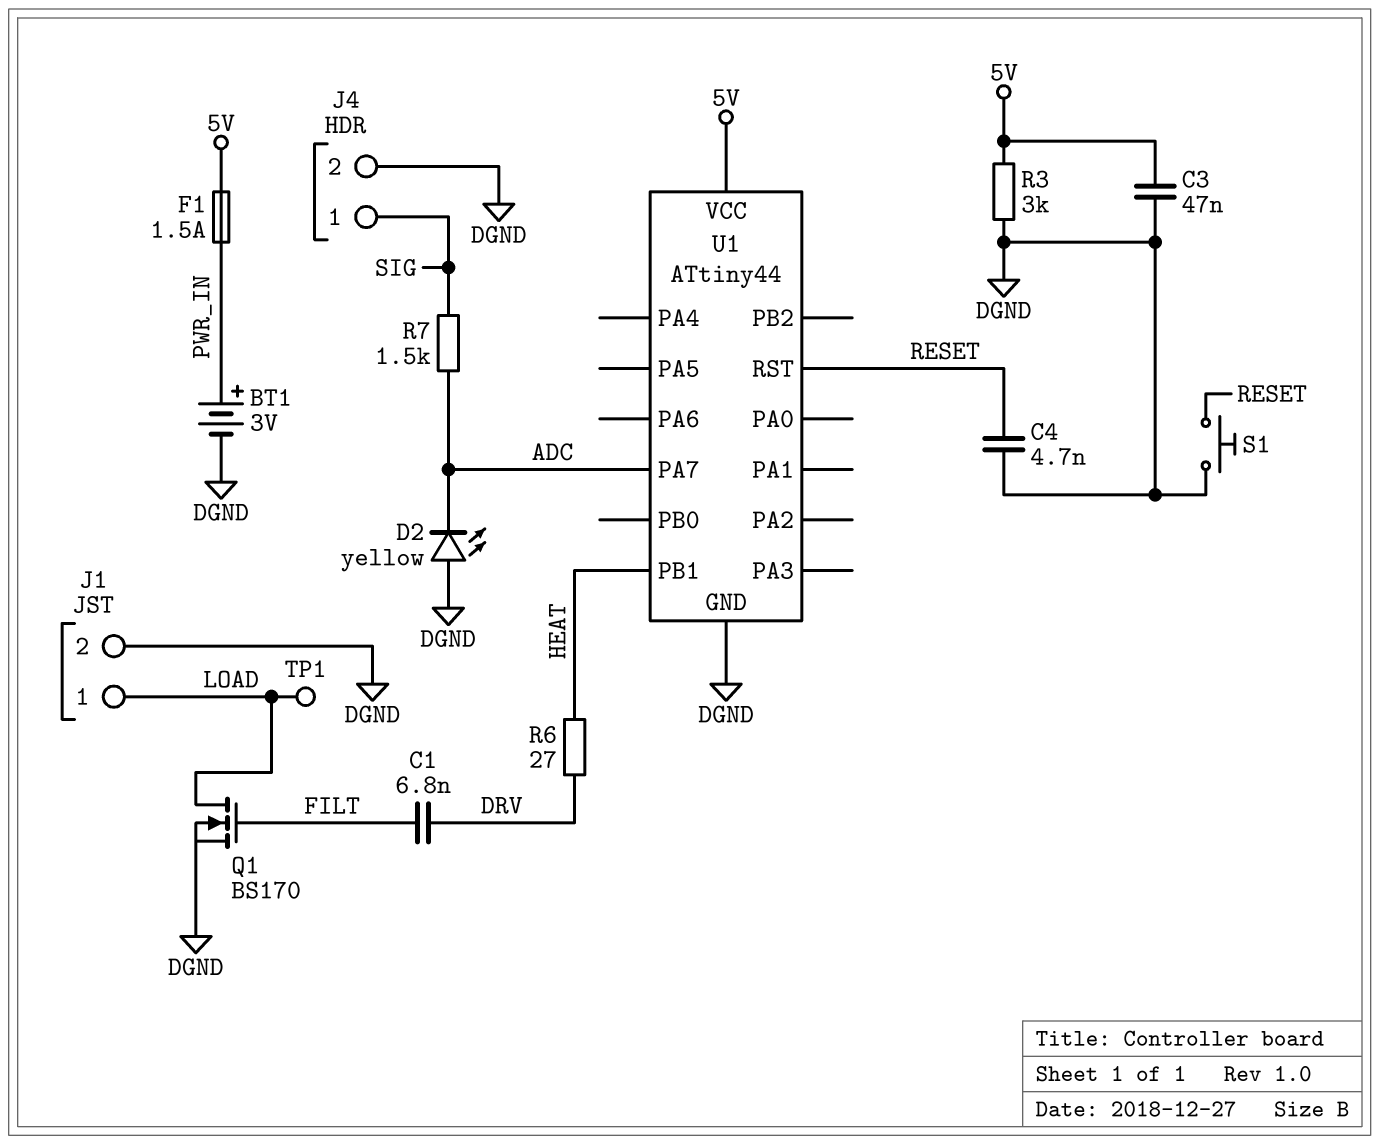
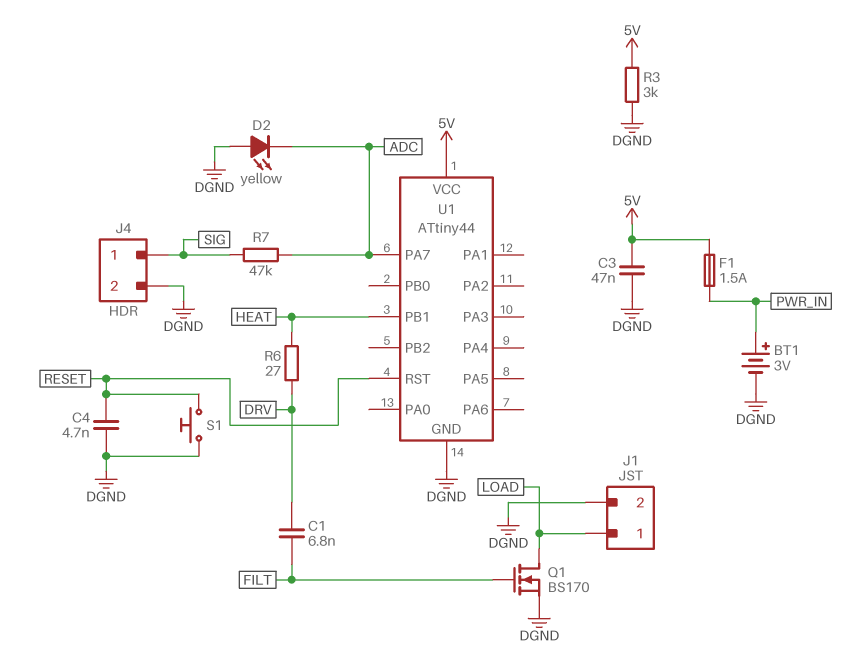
R7: 1.5k (ADC, SIG) -> 47k (ADC, SIG)
TP1: test point (LOAD) -> none

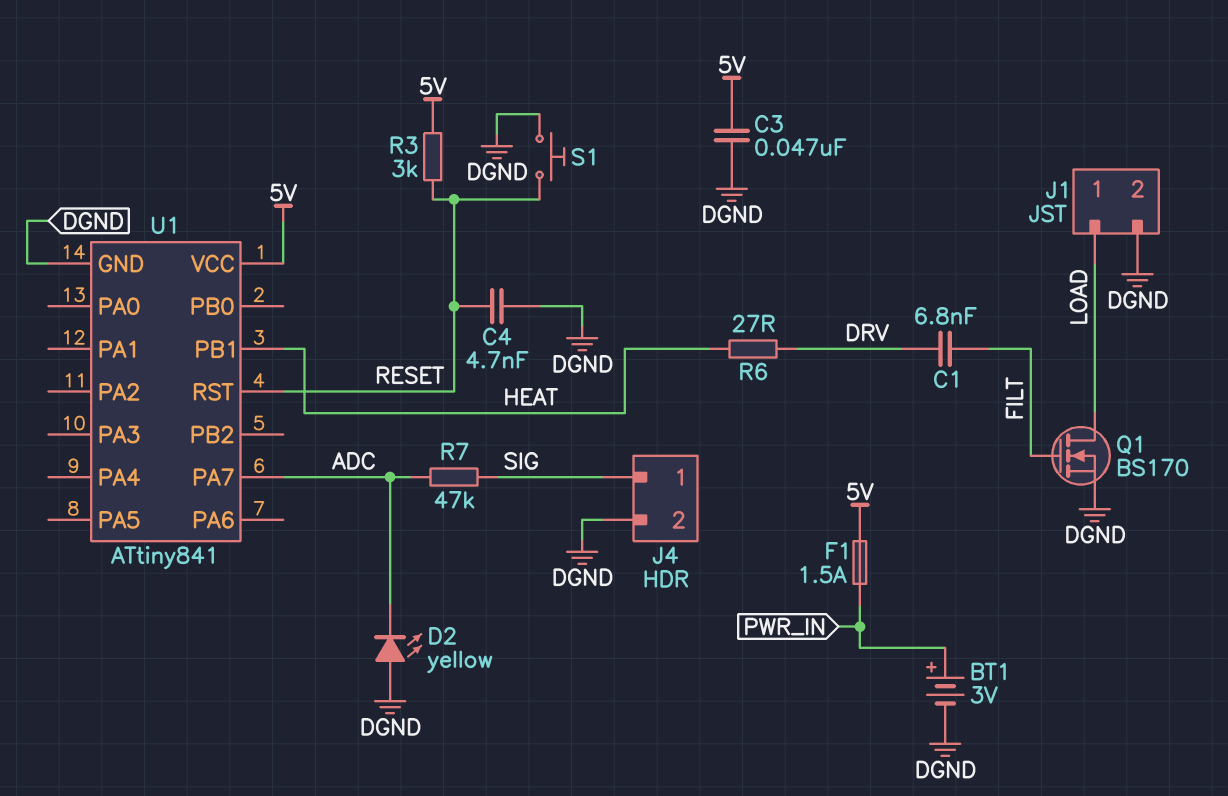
R3: 3k (5V, DGND) -> 3k (5V, RESET)
U1: ATtiny44 -> ATtiny841

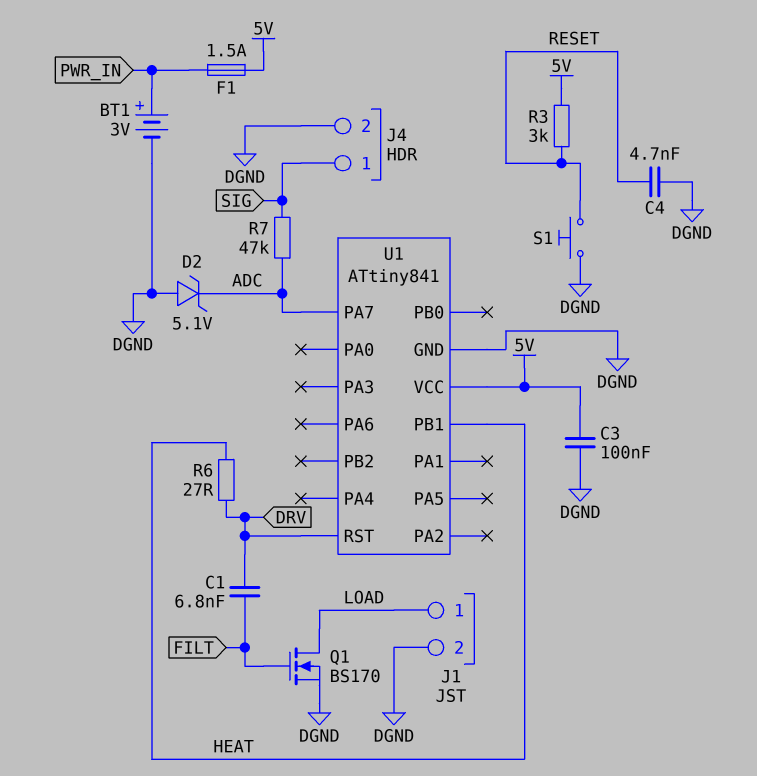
C3: 47nF (5V, DGND) -> 100nF (5V, DGND)
D2: LED yellow (A DGND, K ADC) -> zener 5.1V (A DGND, K ADC)
U1 pin RST: RESET -> DRV

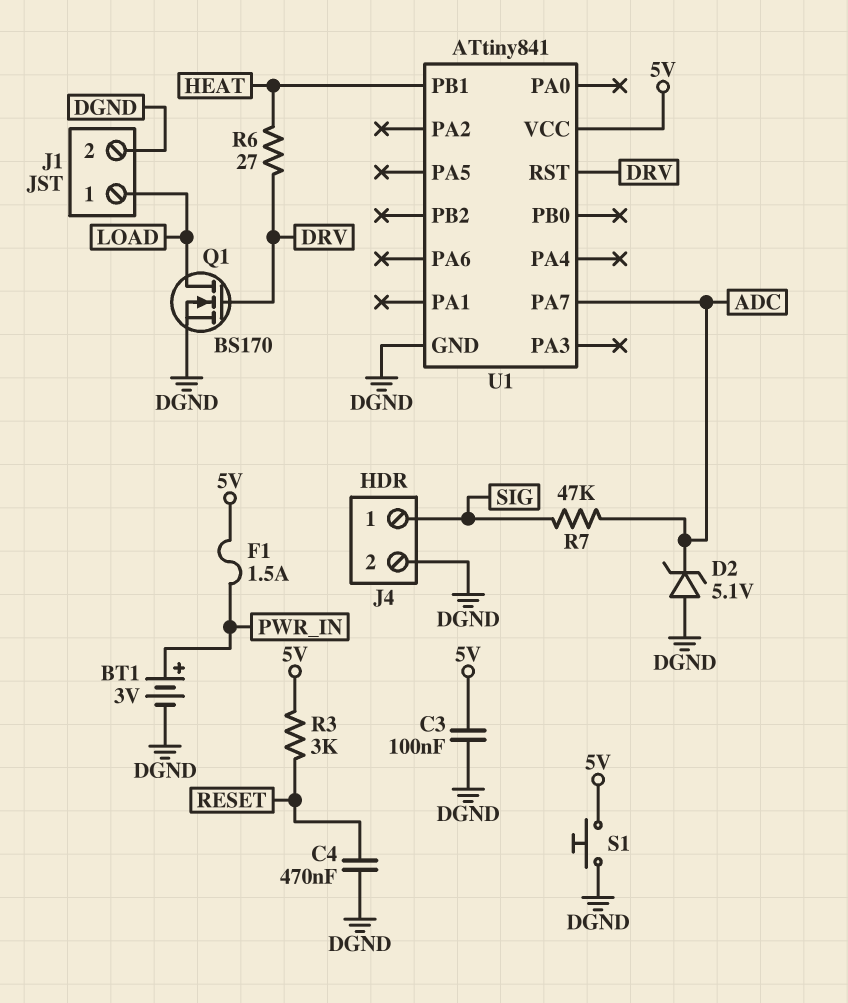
C1: 6.8nF (DRV, FILT) -> none
C4: 4.7nF (DGND, RESET) -> 470nF (DGND, RESET)
Q1: NMOS BS170 (G FILT, D LOAD, S DGND) -> NMOS BS170 (G DRV, D LOAD, S DGND)
S1: button (DGND, RESET) -> button (5V, DGND)

